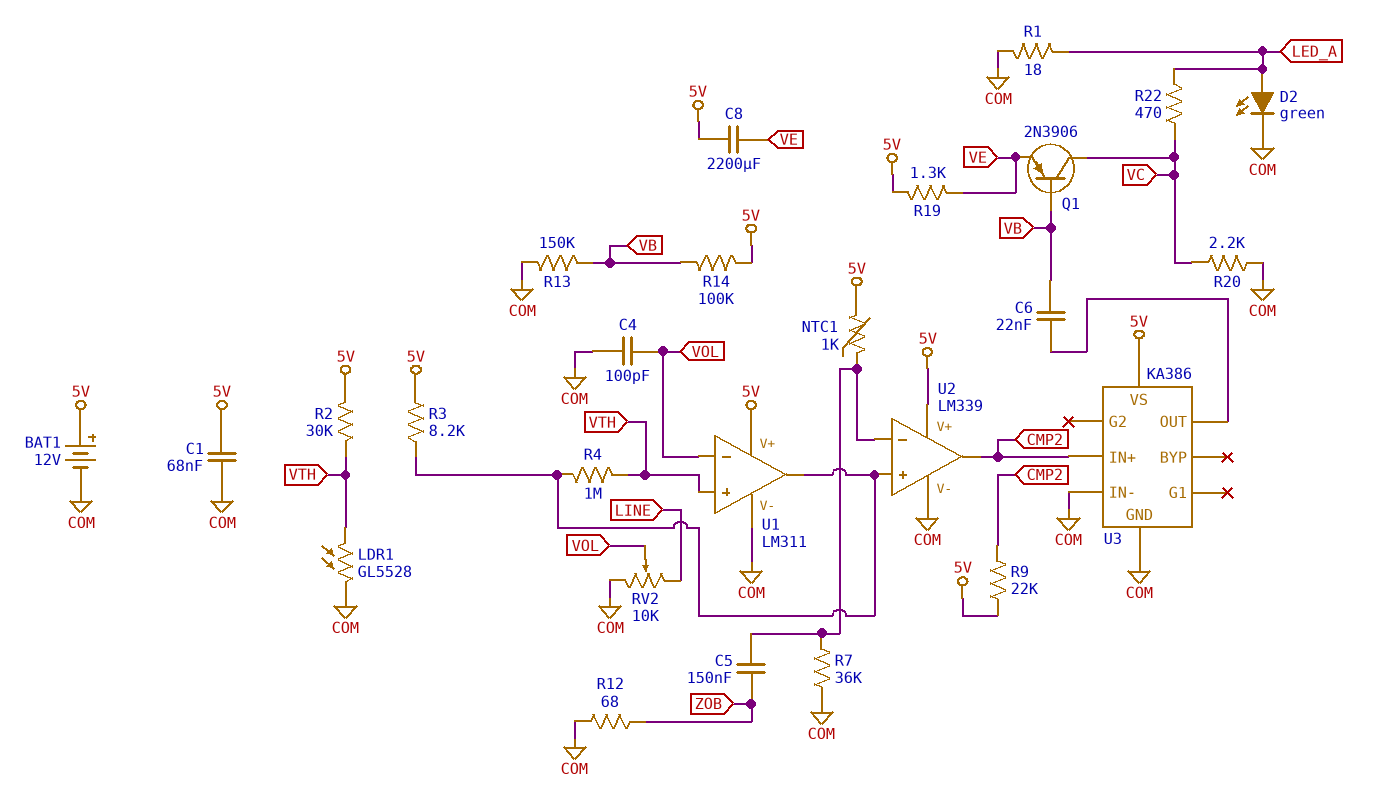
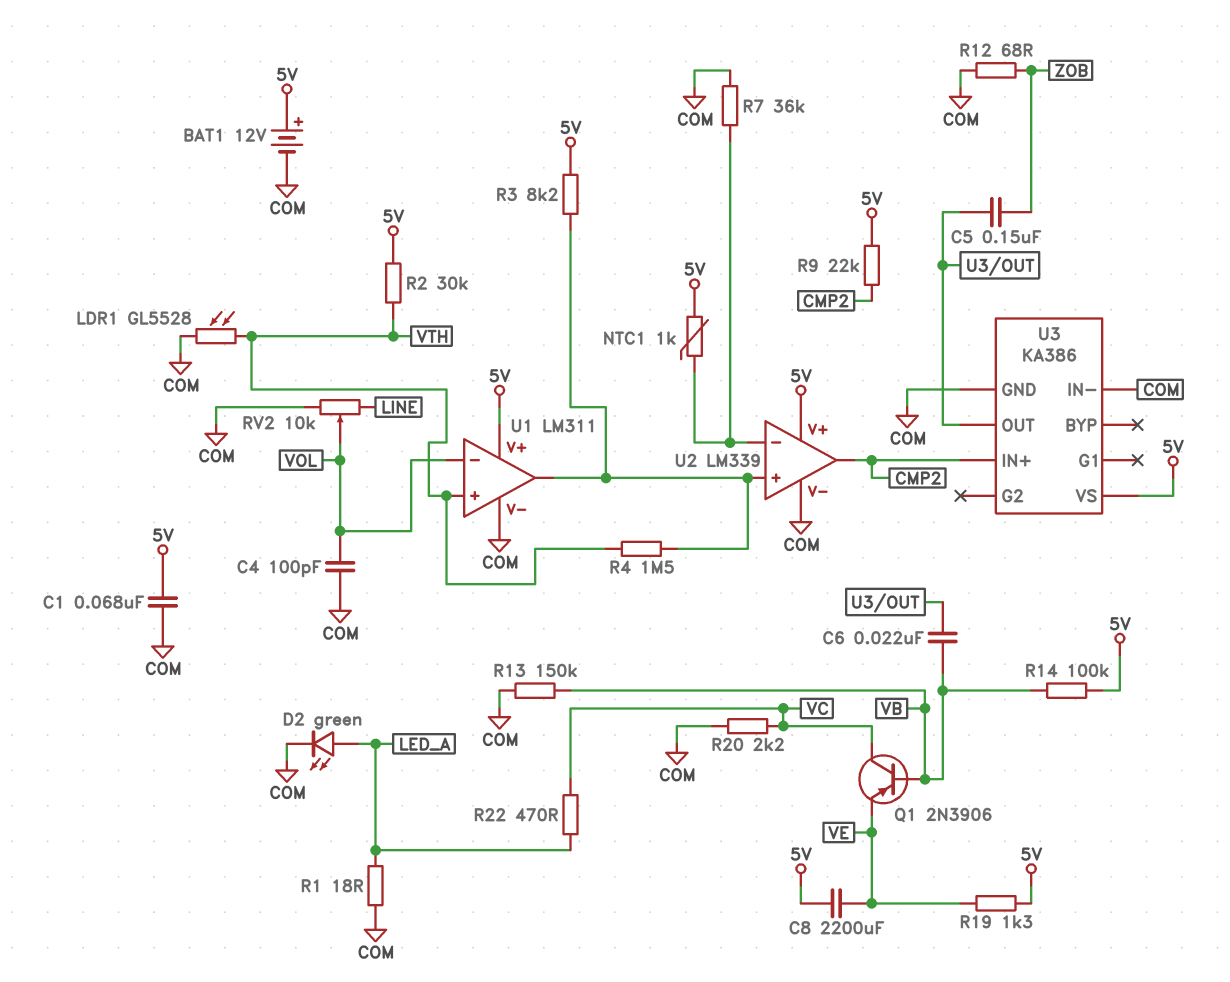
C5: 150nF (U2/in-, ZOB) -> 150nF (U3/OUT, ZOB)
R4: 1M (U1/out, VTH) -> 1.5M (U1/out, VTH)

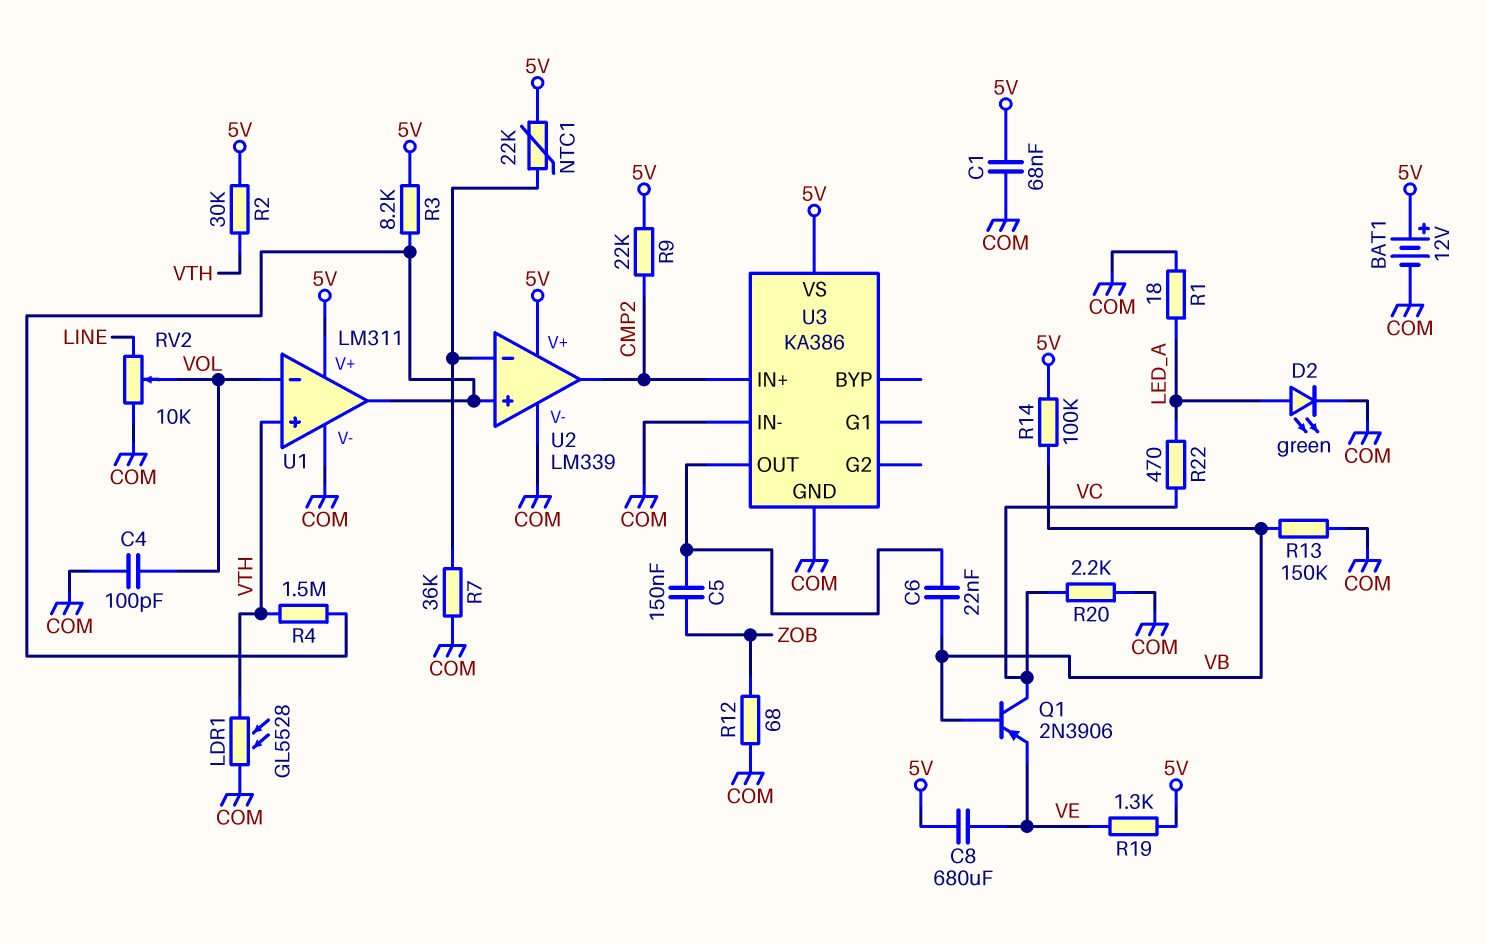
C8: 2200uF (5V, VE) -> 680uF (5V, VE)
NTC1: 1k (5V, U2/in-) -> 22k (5V, U2/in-)

